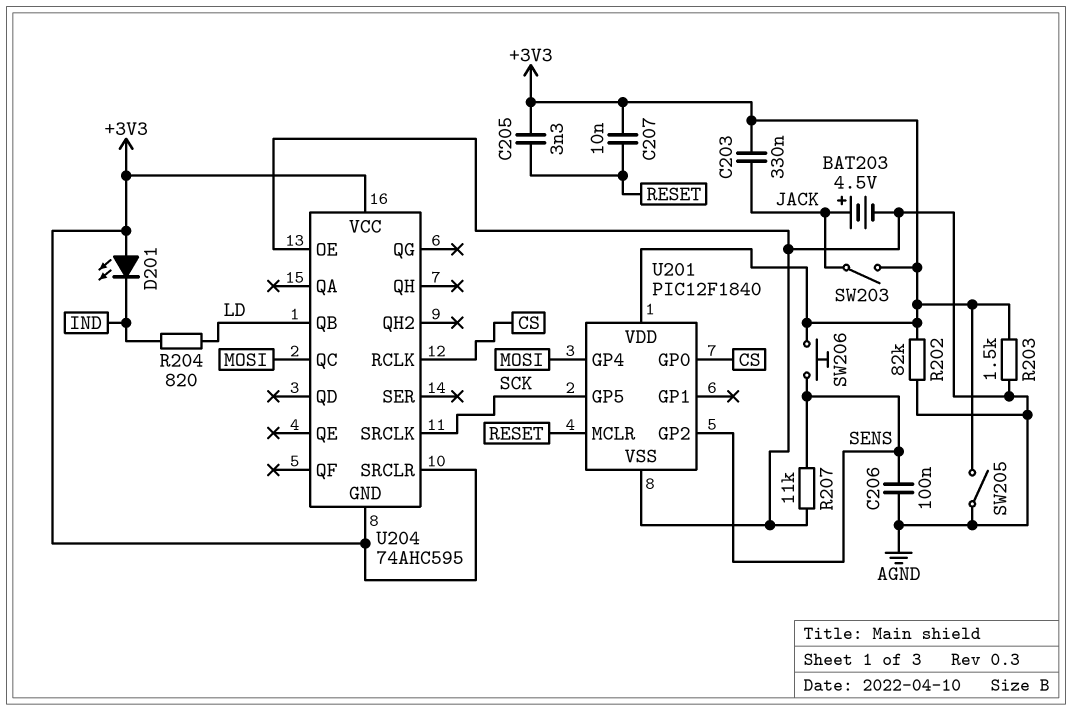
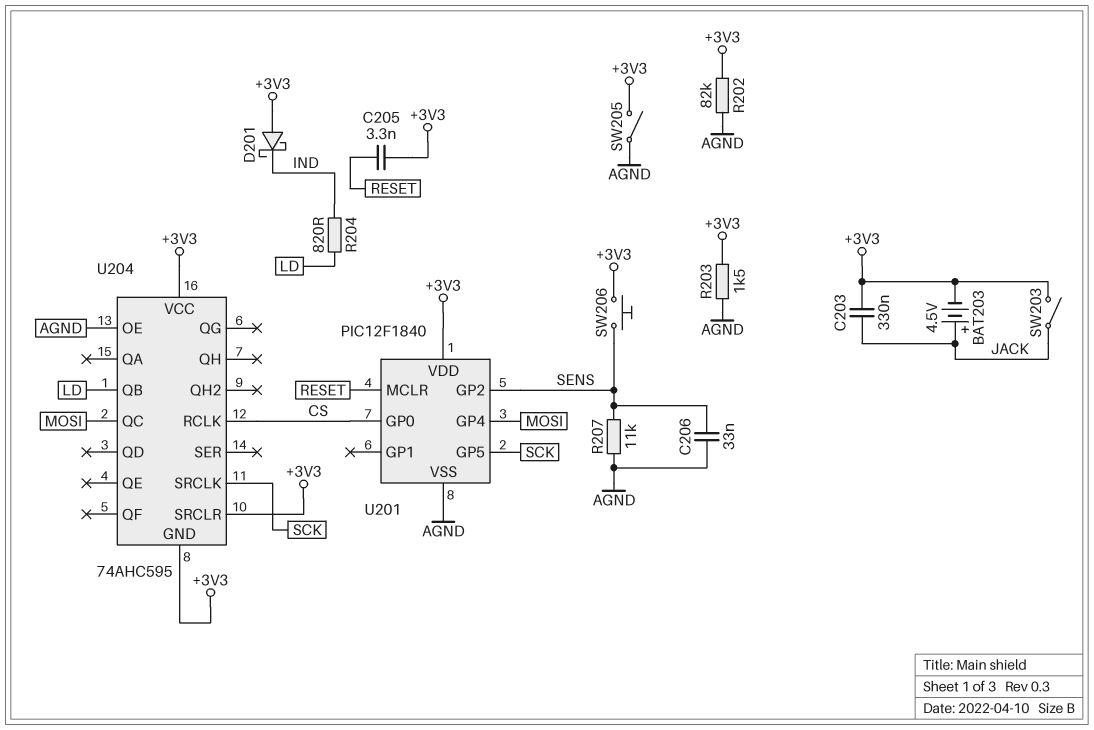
BAT203: 4.5V (plus JACK, minus AGND) -> 4.5V (plus JACK, minus +3V3)
C206: 100nF (AGND, SENS) -> 33nF (AGND, SENS)
C207: 10nF (+3V3, RESET) -> none
D201: LED (A +3V3, K IND) -> schottky (A +3V3, K IND)

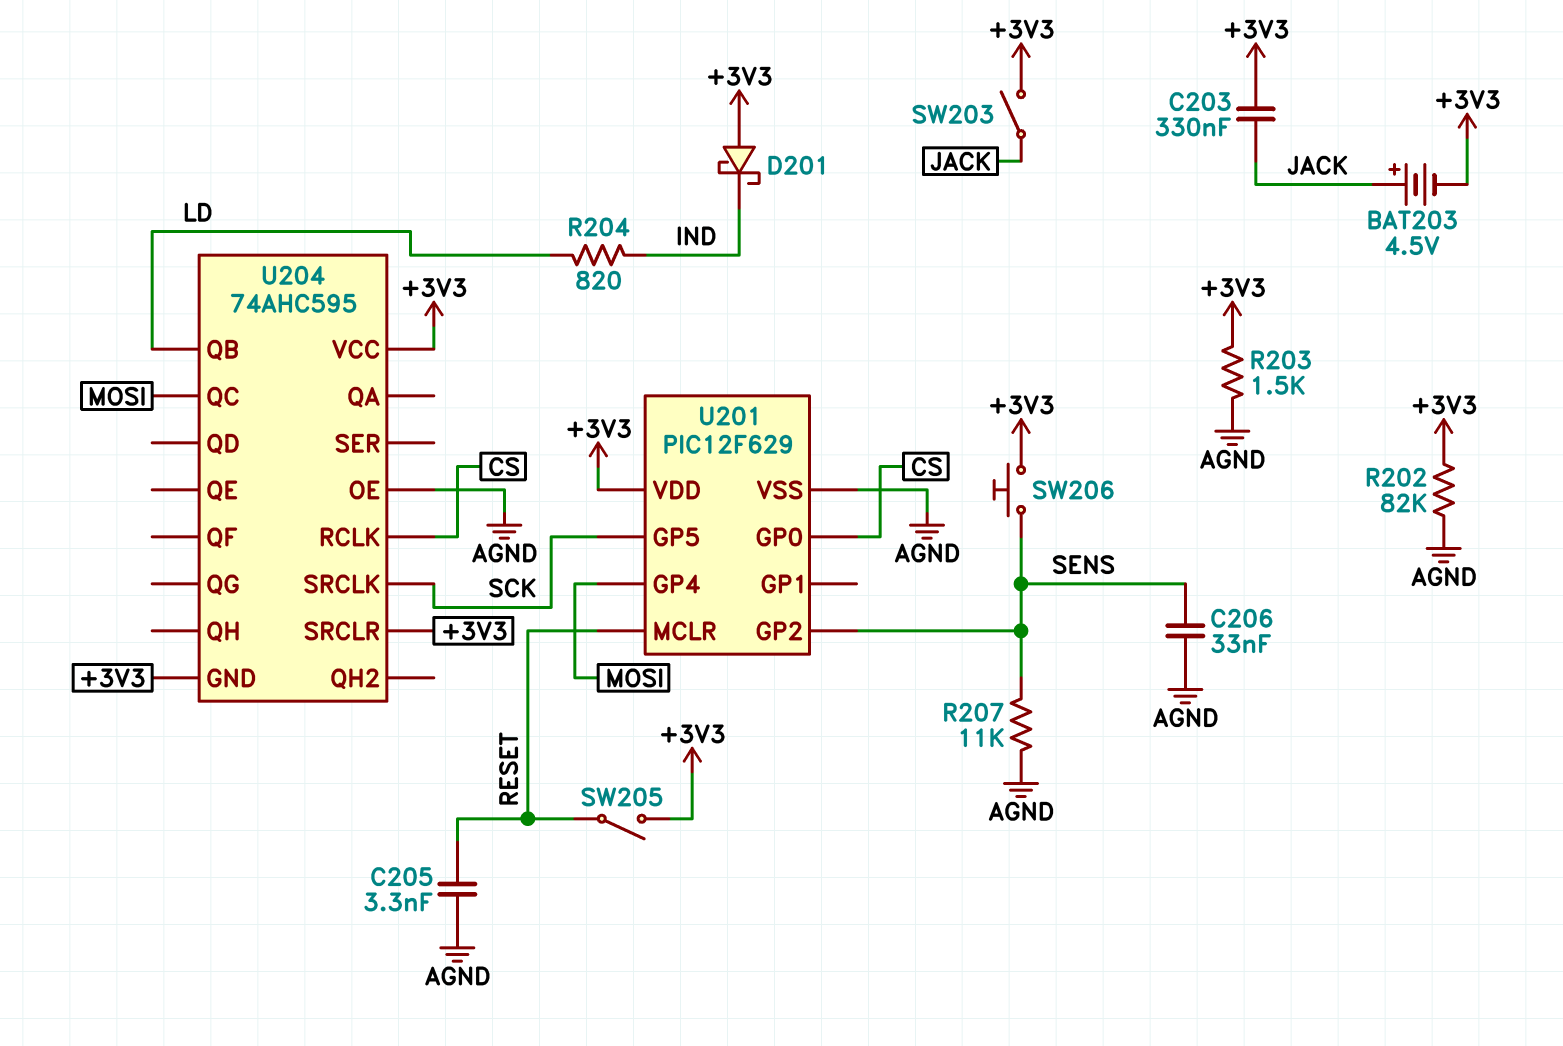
C205: 3.3nF (+3V3, RESET) -> 3.3nF (AGND, RESET)
SW205: switch (+3V3, AGND) -> switch (+3V3, RESET)
U201: PIC12F1840 -> PIC12F629

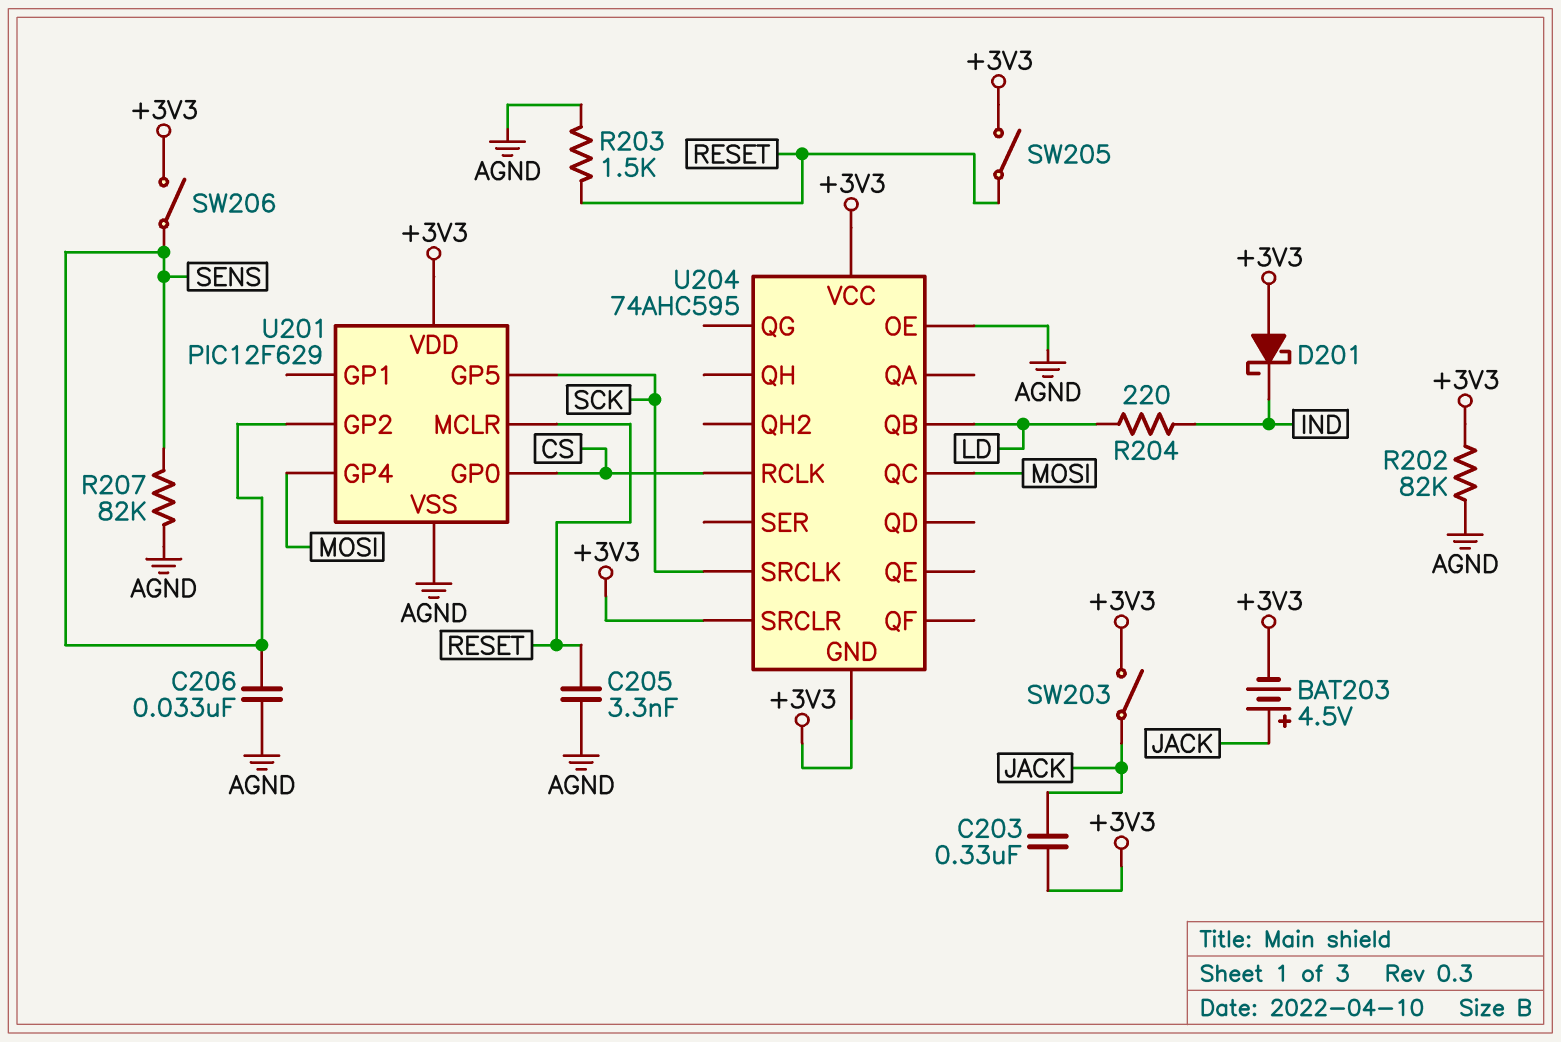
R203: 1.5k (+3V3, AGND) -> 1.5k (AGND, RESET)
R204: 820 (IND, LD) -> 220 (IND, LD)
R207: 11k (AGND, SENS) -> 82k (AGND, SENS)
SW206: button (+3V3, SENS) -> switch (+3V3, SENS)

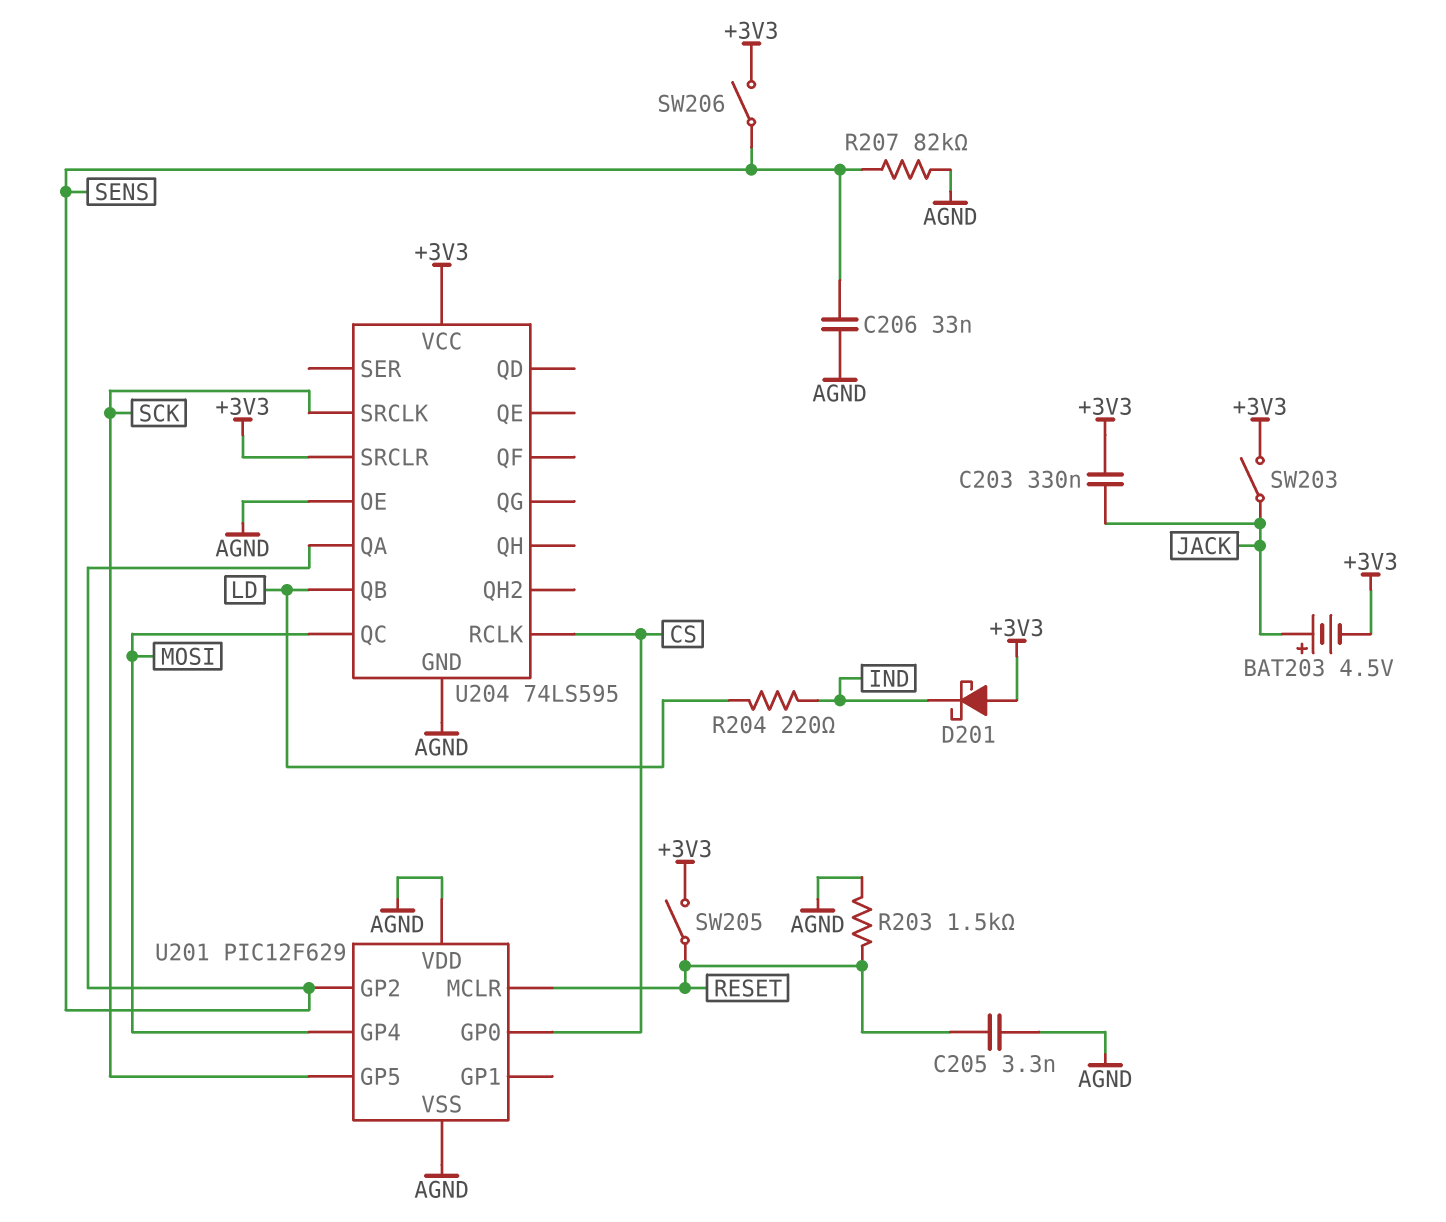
R202: 82k (+3V3, AGND) -> none
U201 pin VDD: +3V3 -> AGND
U204: 74AHC595 -> 74LS595
U204 pin GND: +3V3 -> AGND
U204 pin QA: none -> SENS

